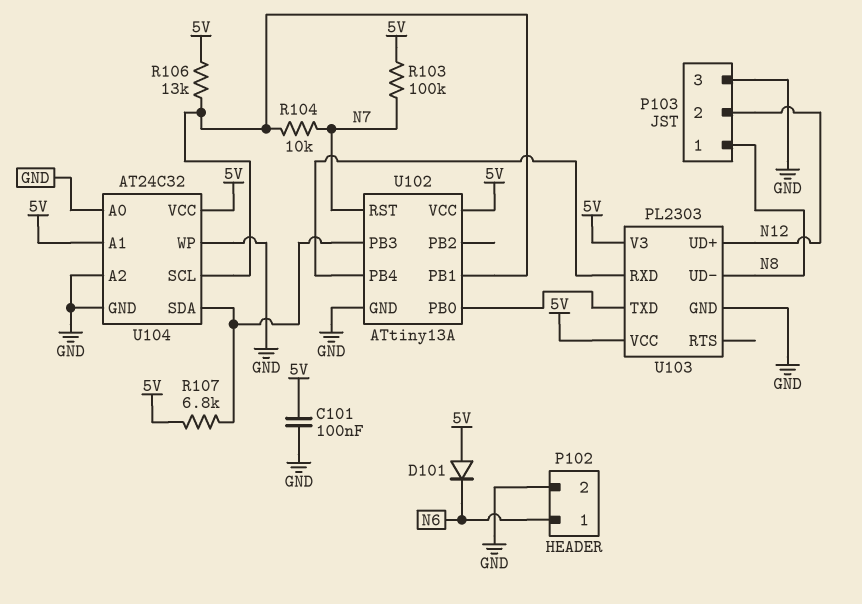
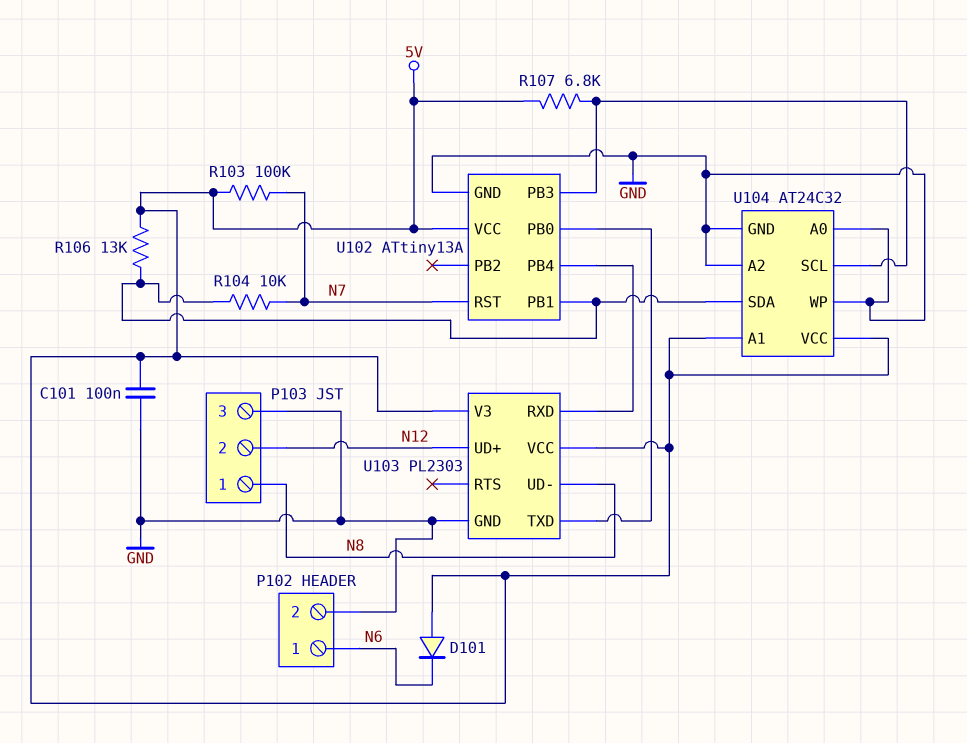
U104 pin SCL: U102/PB1 -> U102/PB3
U104 pin SDA: U102/PB3 -> U102/PB1

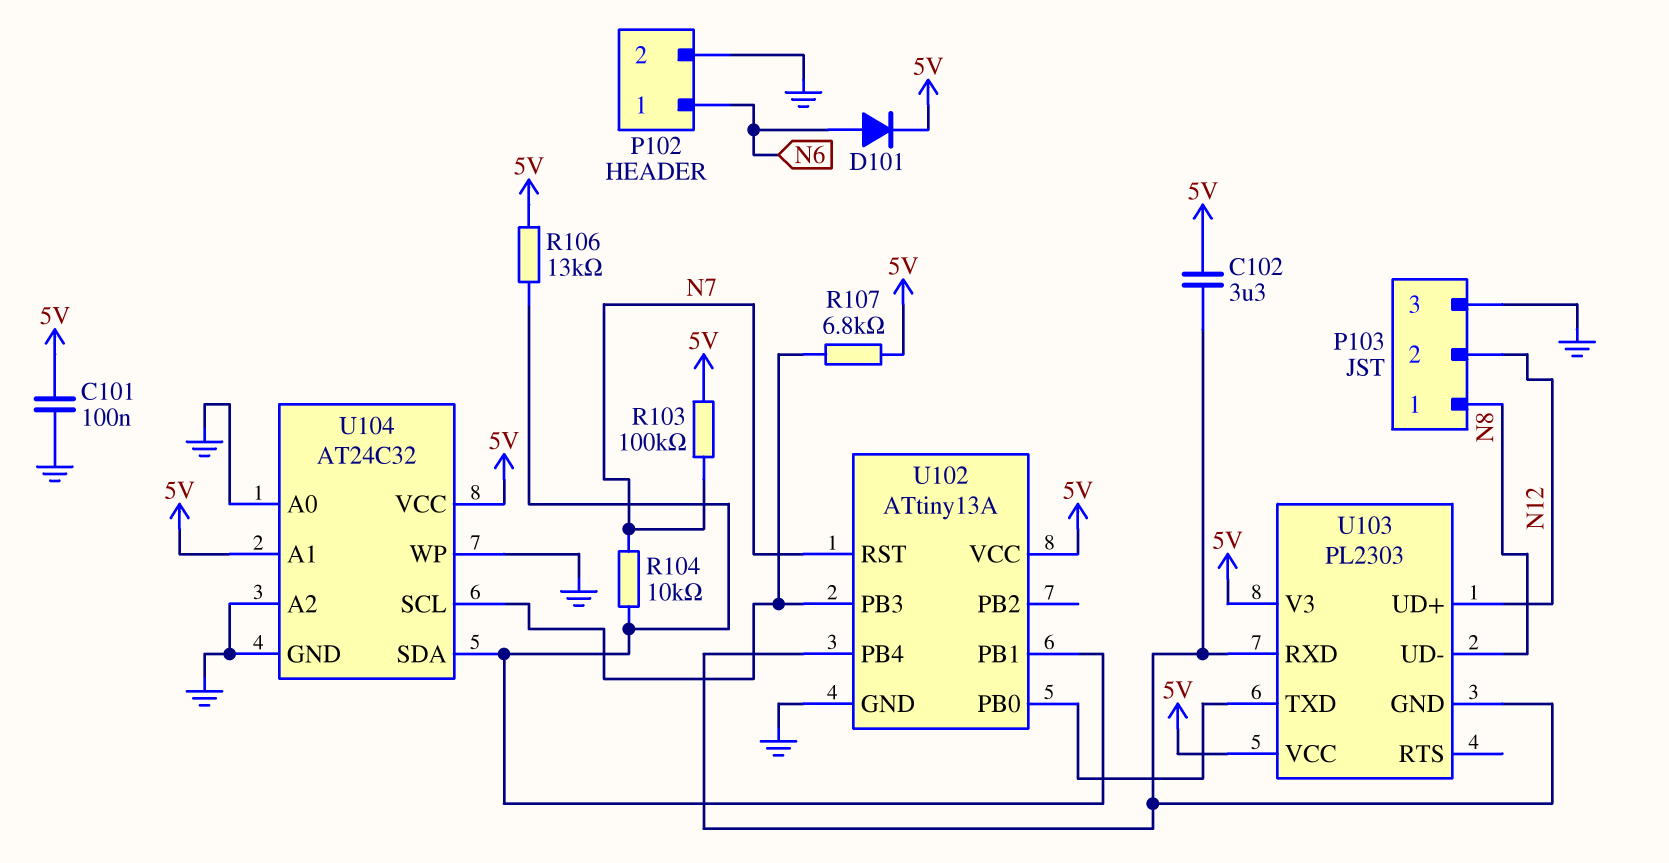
C102: none -> 3.3uF (5V, U102/PB4)
D101: diode (A 5V, K N6) -> diode (A N6, K 5V)
U103 pin GND: GND -> U102/PB4

